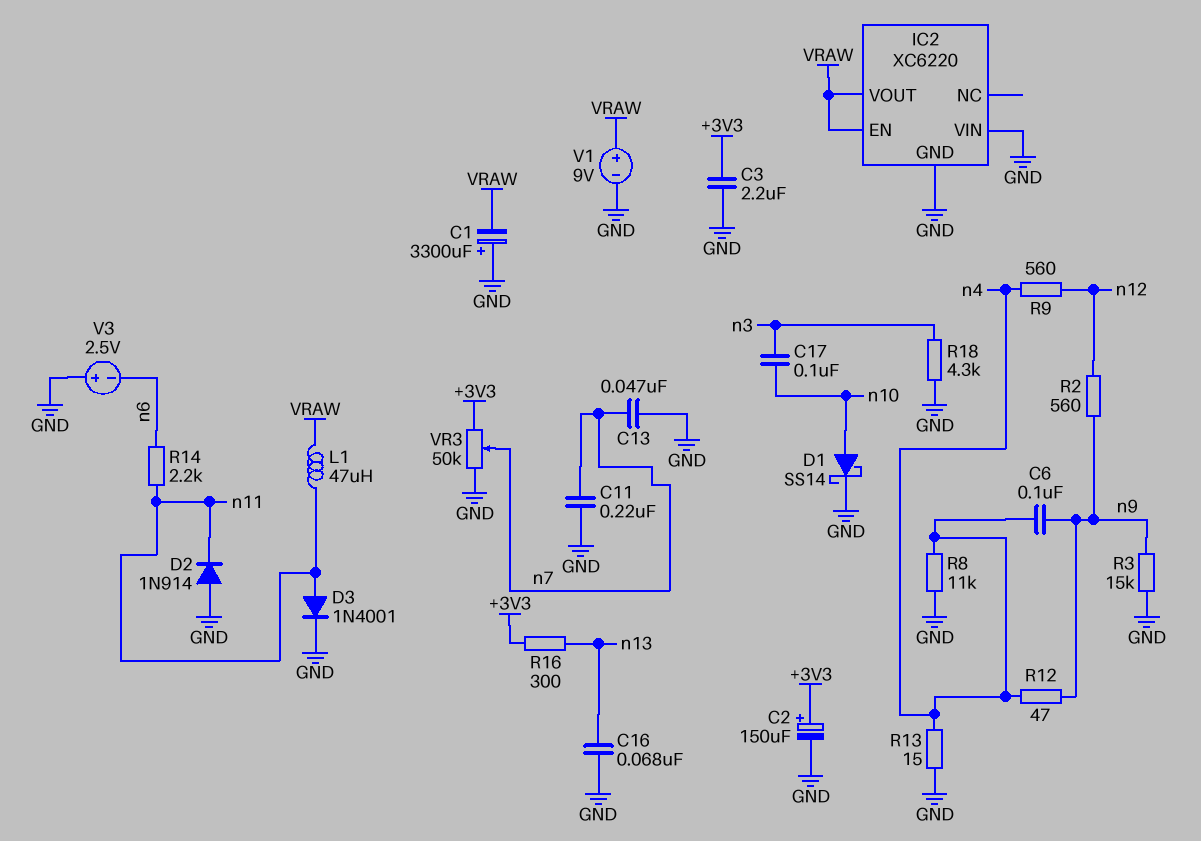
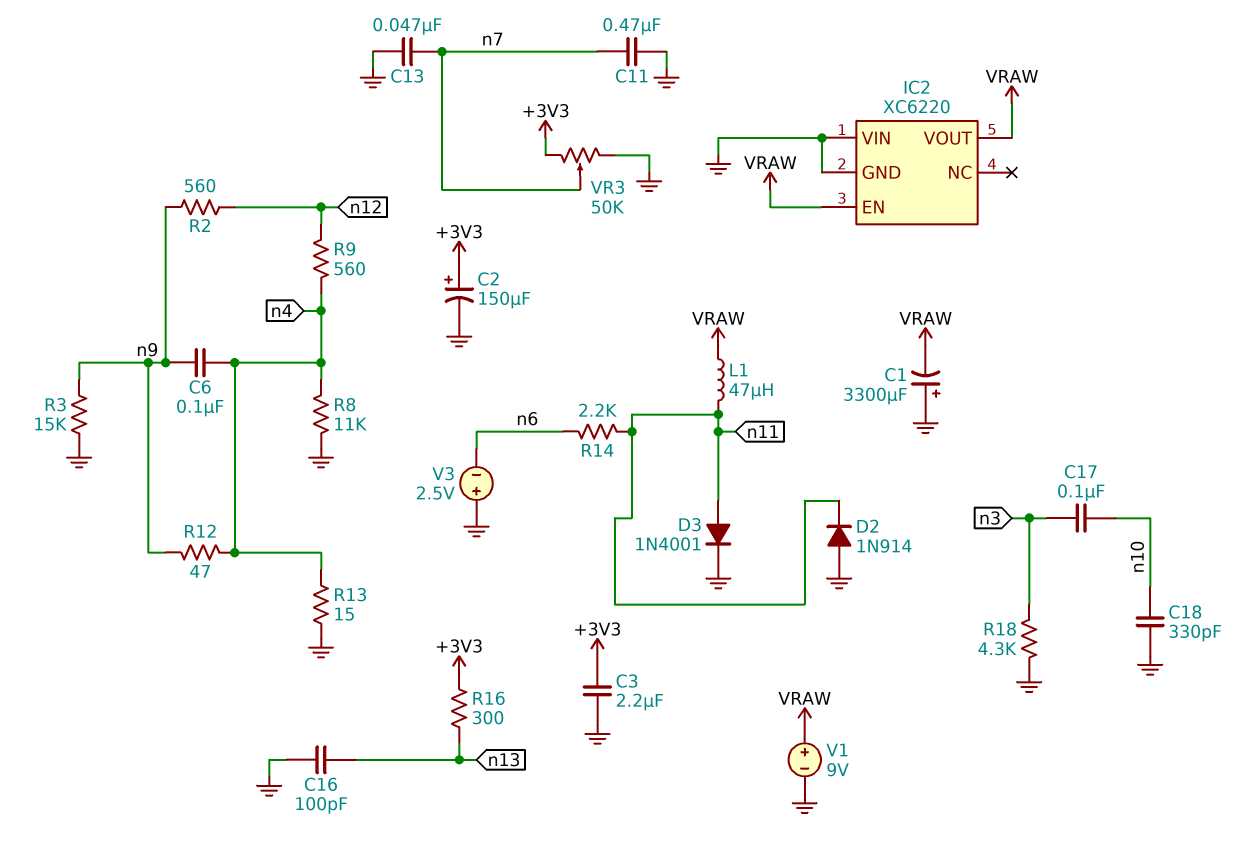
C11: 220nF (GND, n7) -> 470nF (GND, n7)
C16: 68nF (GND, n13) -> 100pF (GND, n13)
C18: none -> 330pF (GND, n10)
D1: schottky SS14 (A n10, K GND) -> none

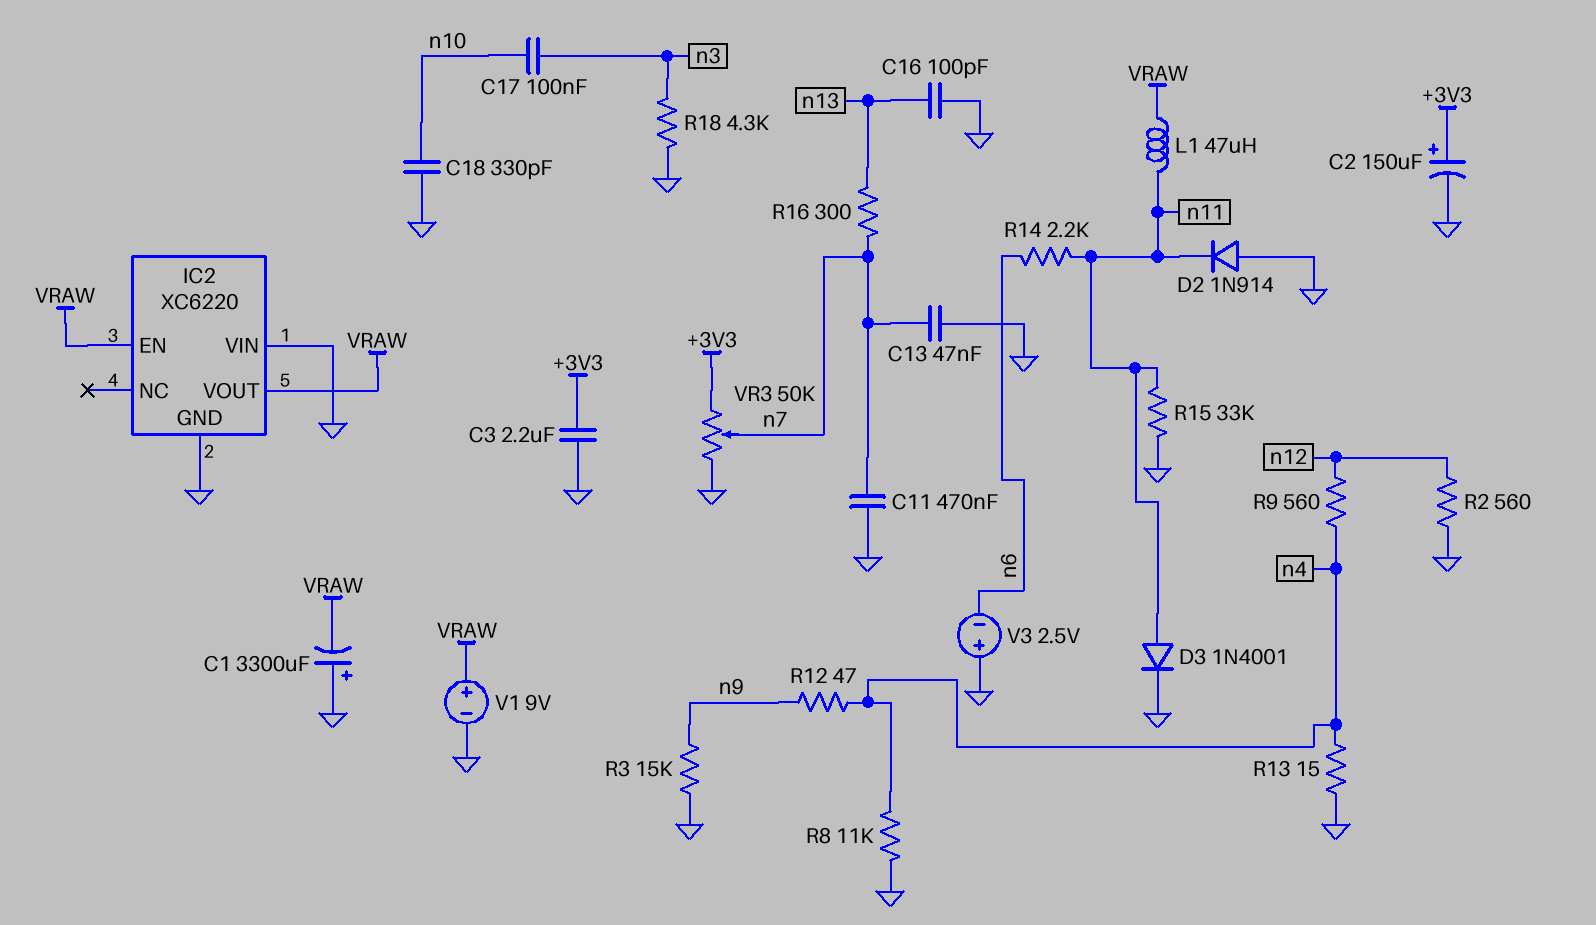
C6: 100nF (n4, n9) -> none
R2: 560 (n9, n12) -> 560 (GND, n12)
R15: none -> 33k (GND, n11)
R16: 300 (+3V3, n13) -> 300 (n7, n13)

